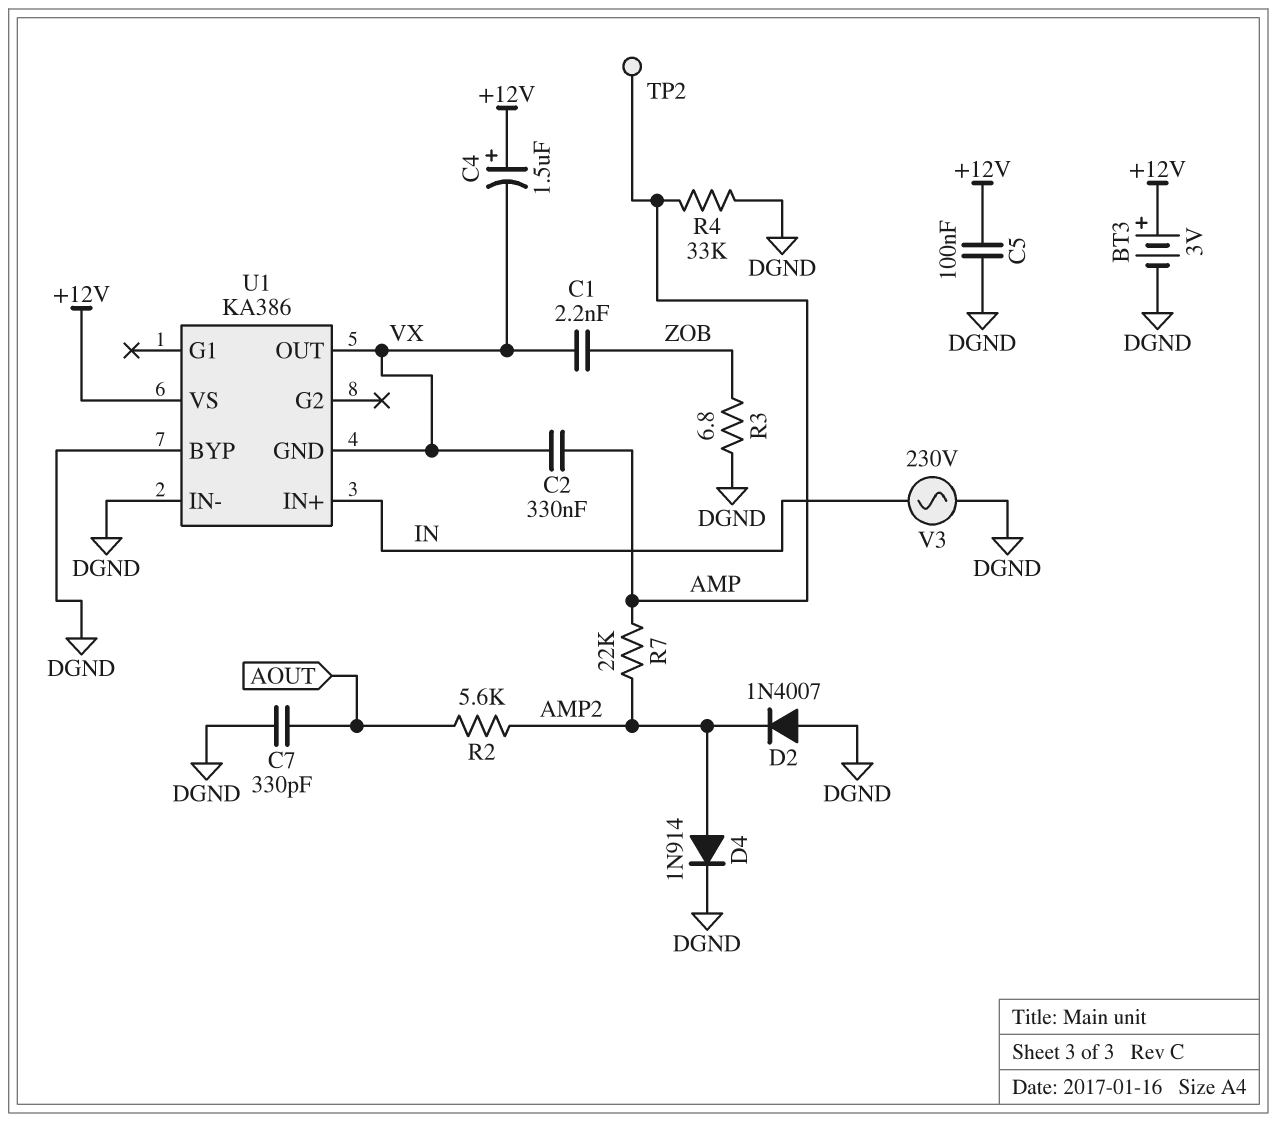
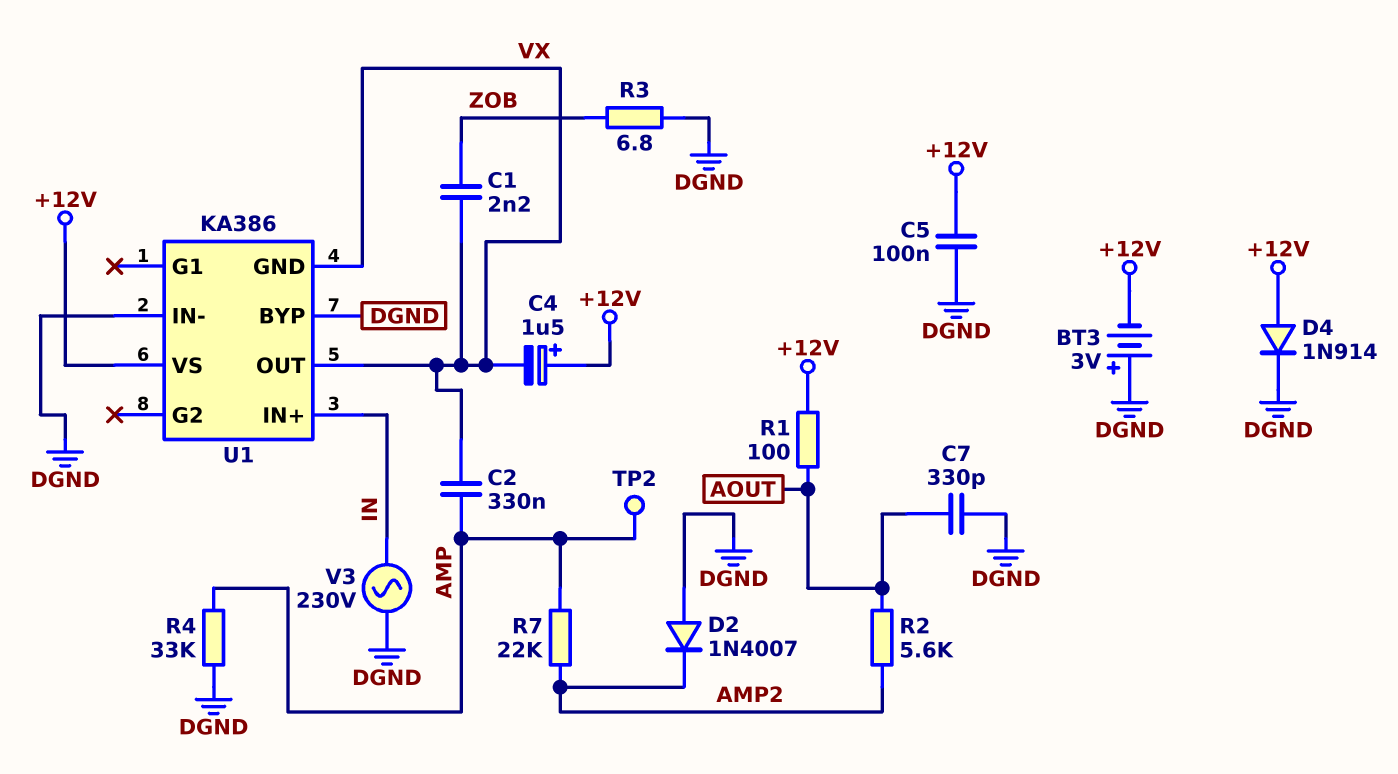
BT3: 3V (plus +12V, minus DGND) -> 3V (plus DGND, minus +12V)
D4: diode 1N914 (A AMP2, K DGND) -> diode 1N914 (A +12V, K DGND)
R1: none -> 100 (+12V, AOUT)

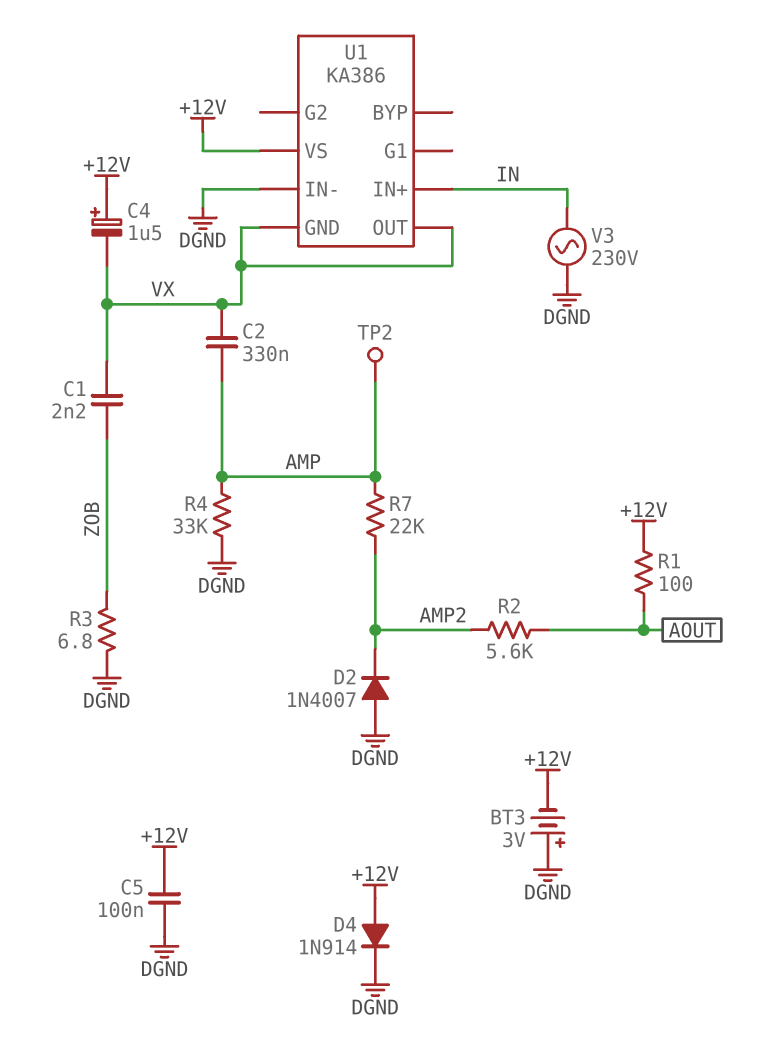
C7: 330pF (AOUT, DGND) -> none
U1 pin BYP: DGND -> none

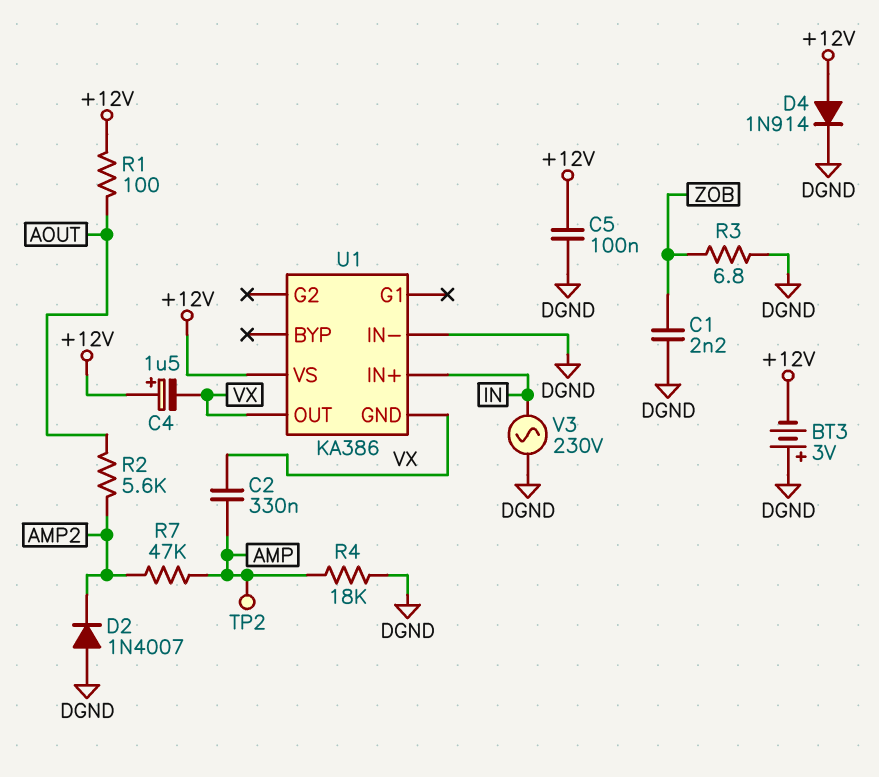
C1: 2.2nF (VX, ZOB) -> 2.2nF (DGND, ZOB)
R4: 33k (AMP, DGND) -> 18k (AMP, DGND)
R7: 22k (AMP, AMP2) -> 47k (AMP, AMP2)

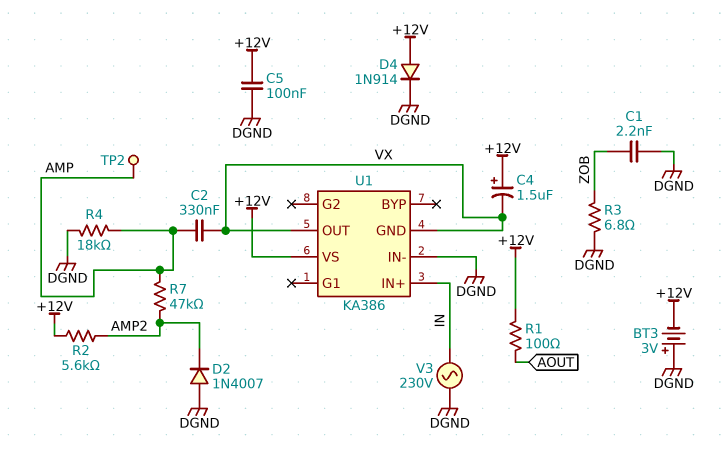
R2: 5.6k (AMP2, AOUT) -> 5.6k (+12V, AMP2)

